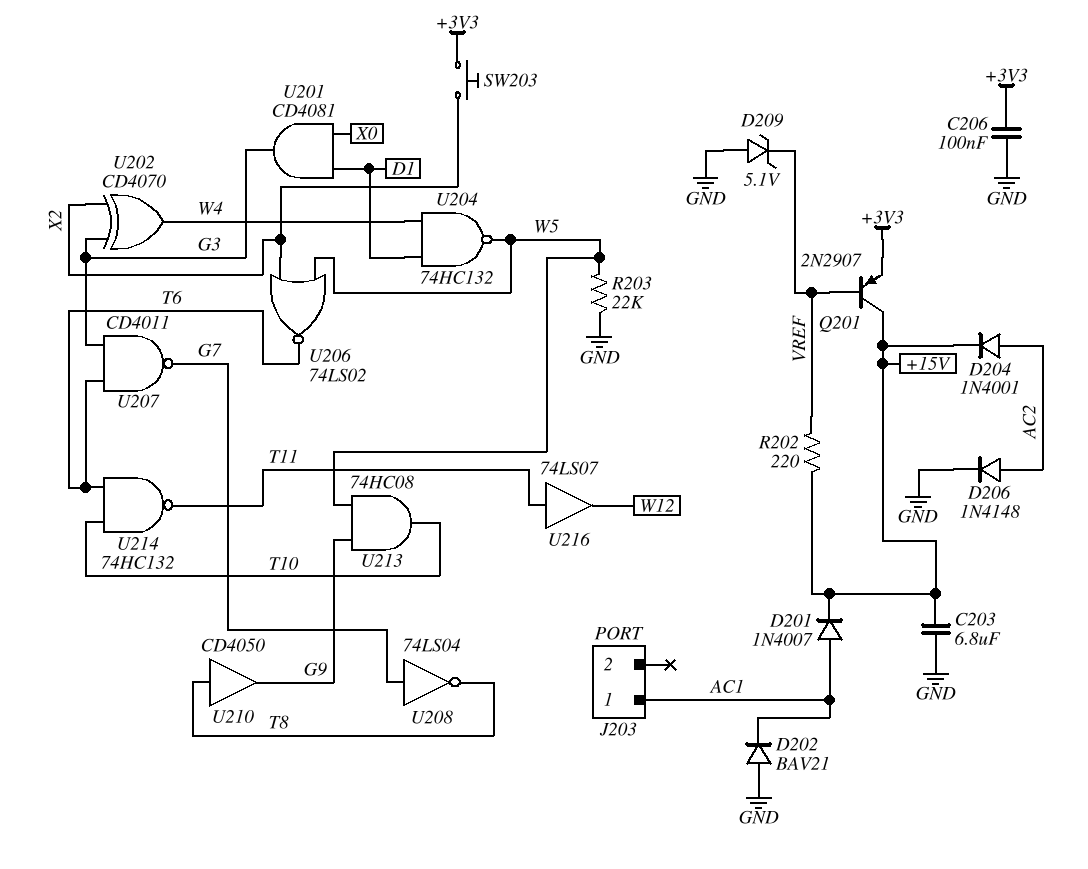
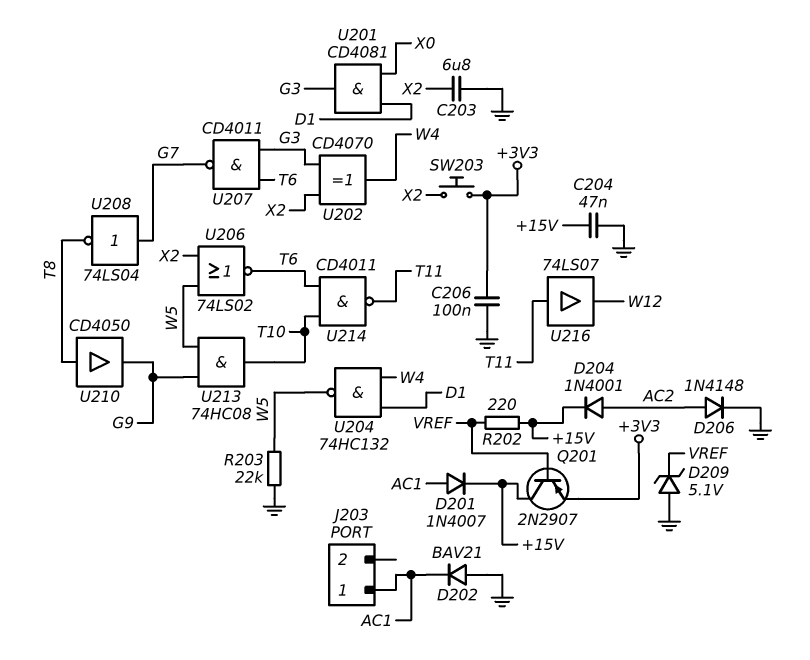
C203: 6.8uF (+15V, GND) -> 6.8uF (GND, X2)
C204: none -> 47nF (+15V, GND)
U214: NAND 74HC132 (in T6, in T10, out T11) -> NAND CD4011 (in T6, in T10, out T11)

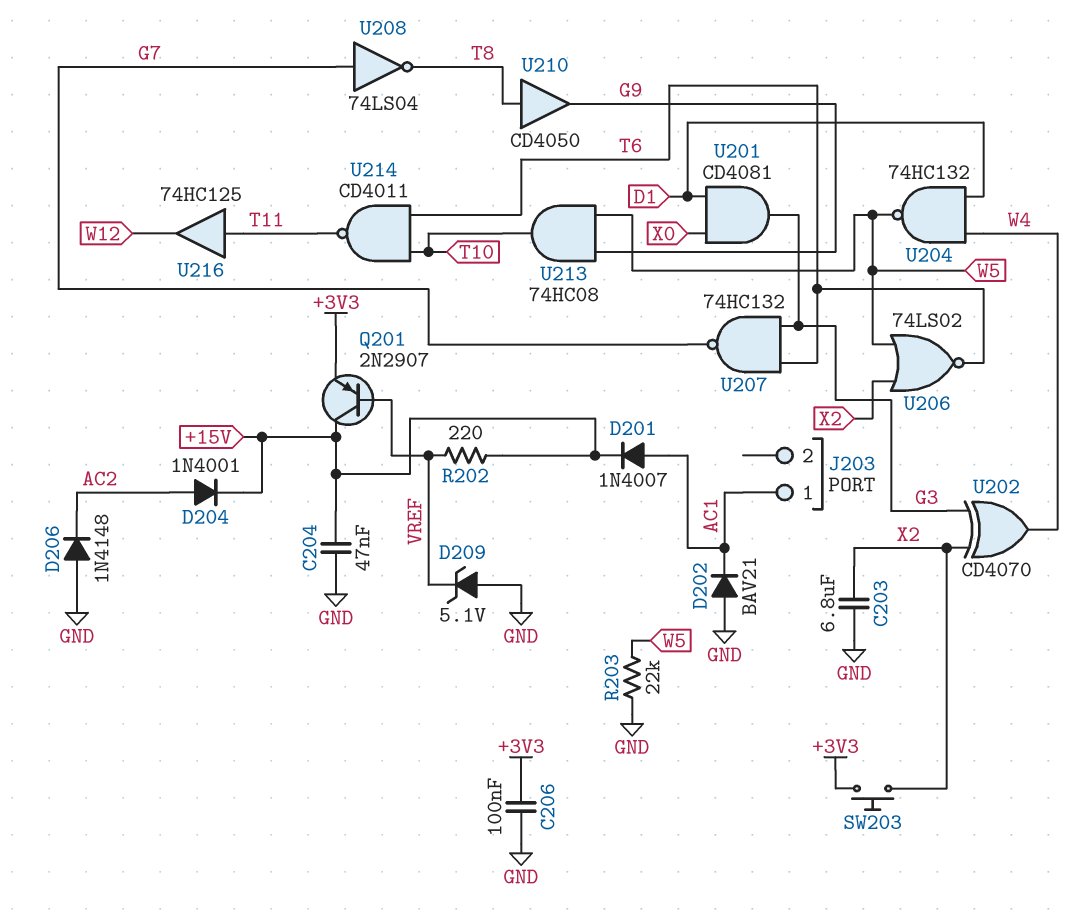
D206: diode 1N4148 (A AC2, K GND) -> diode 1N4148 (A GND, K AC2)
U207: NAND CD4011 (in G3, in T6, out G7) -> NAND 74HC132 (in G3, in T6, out G7)
U216: buffer 74LS07 (in T11, out W12) -> buffer 74HC125 (in T11, out W12)

